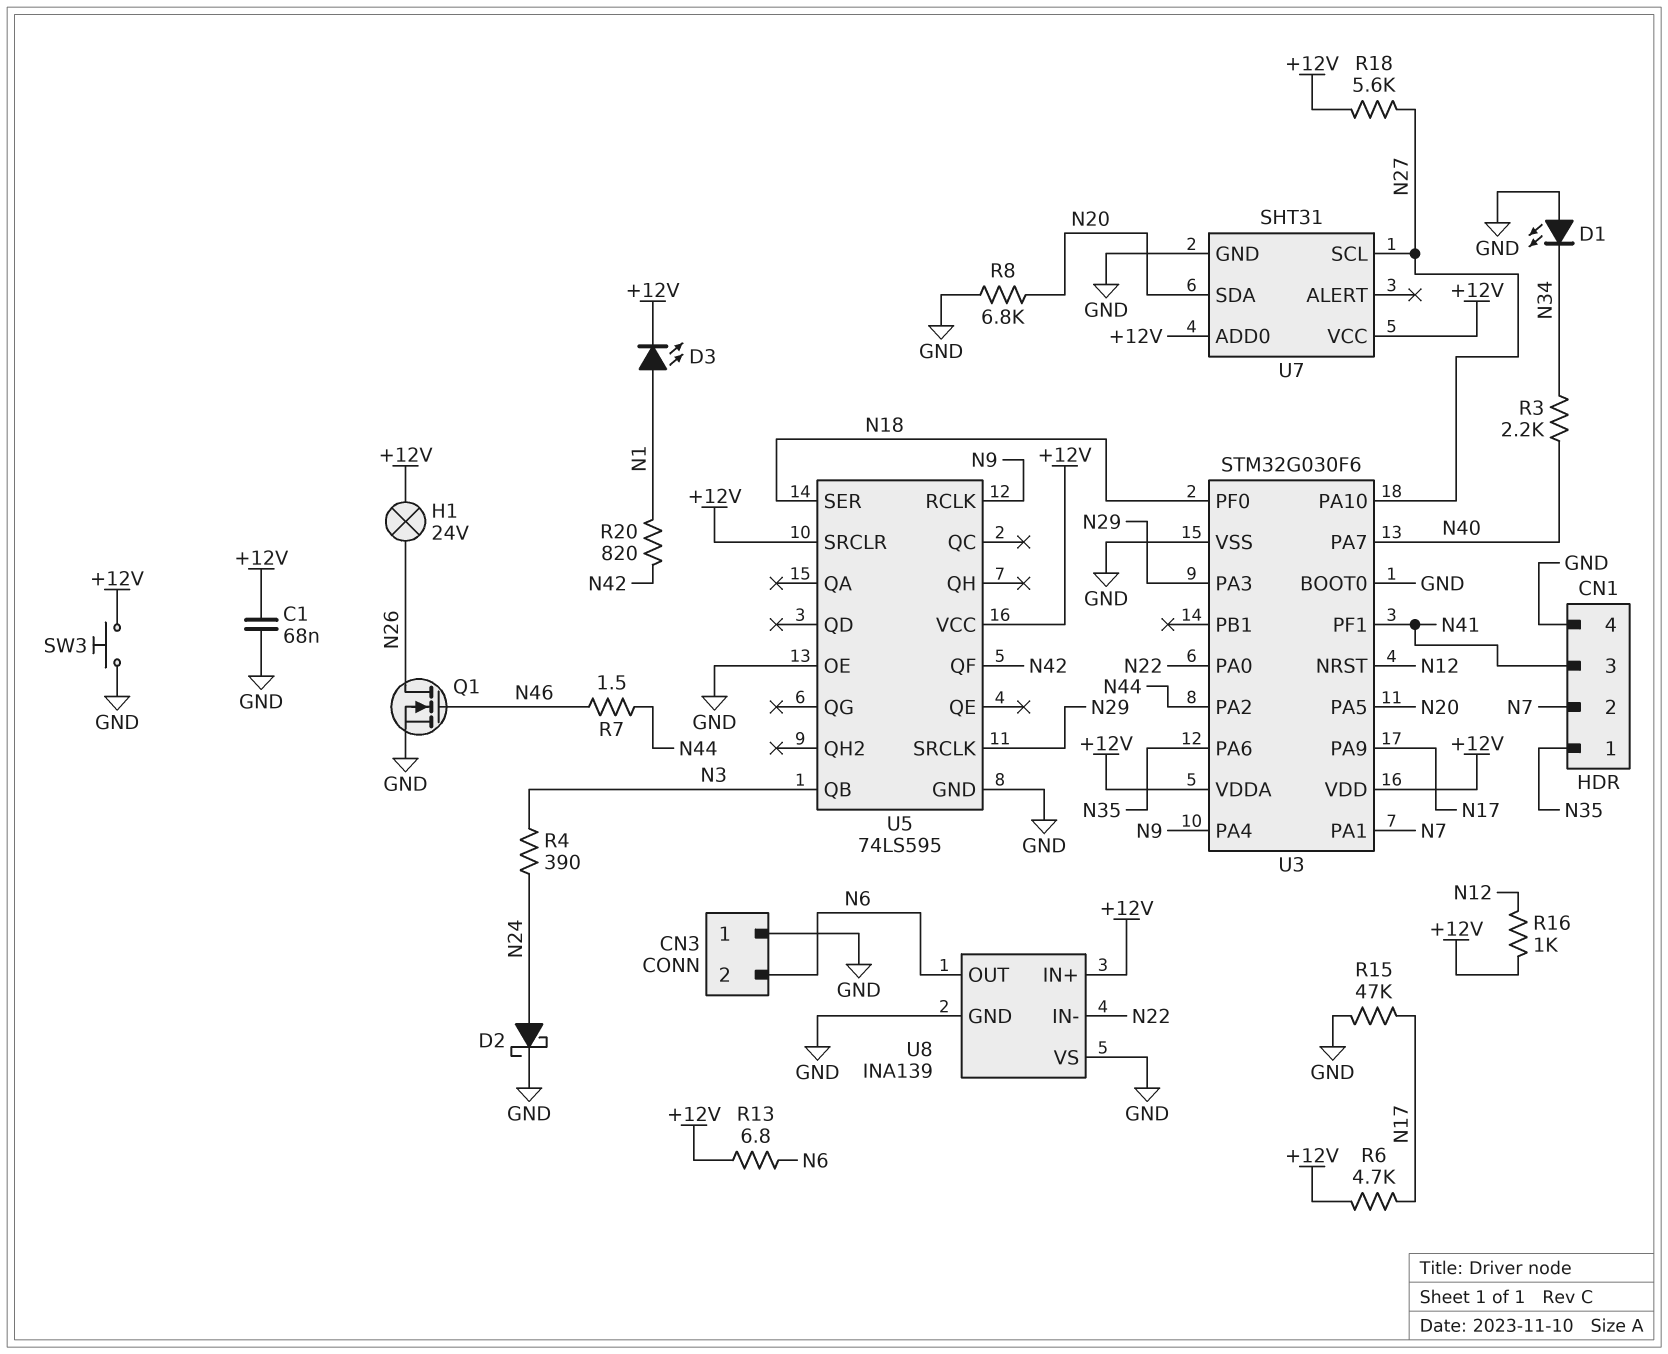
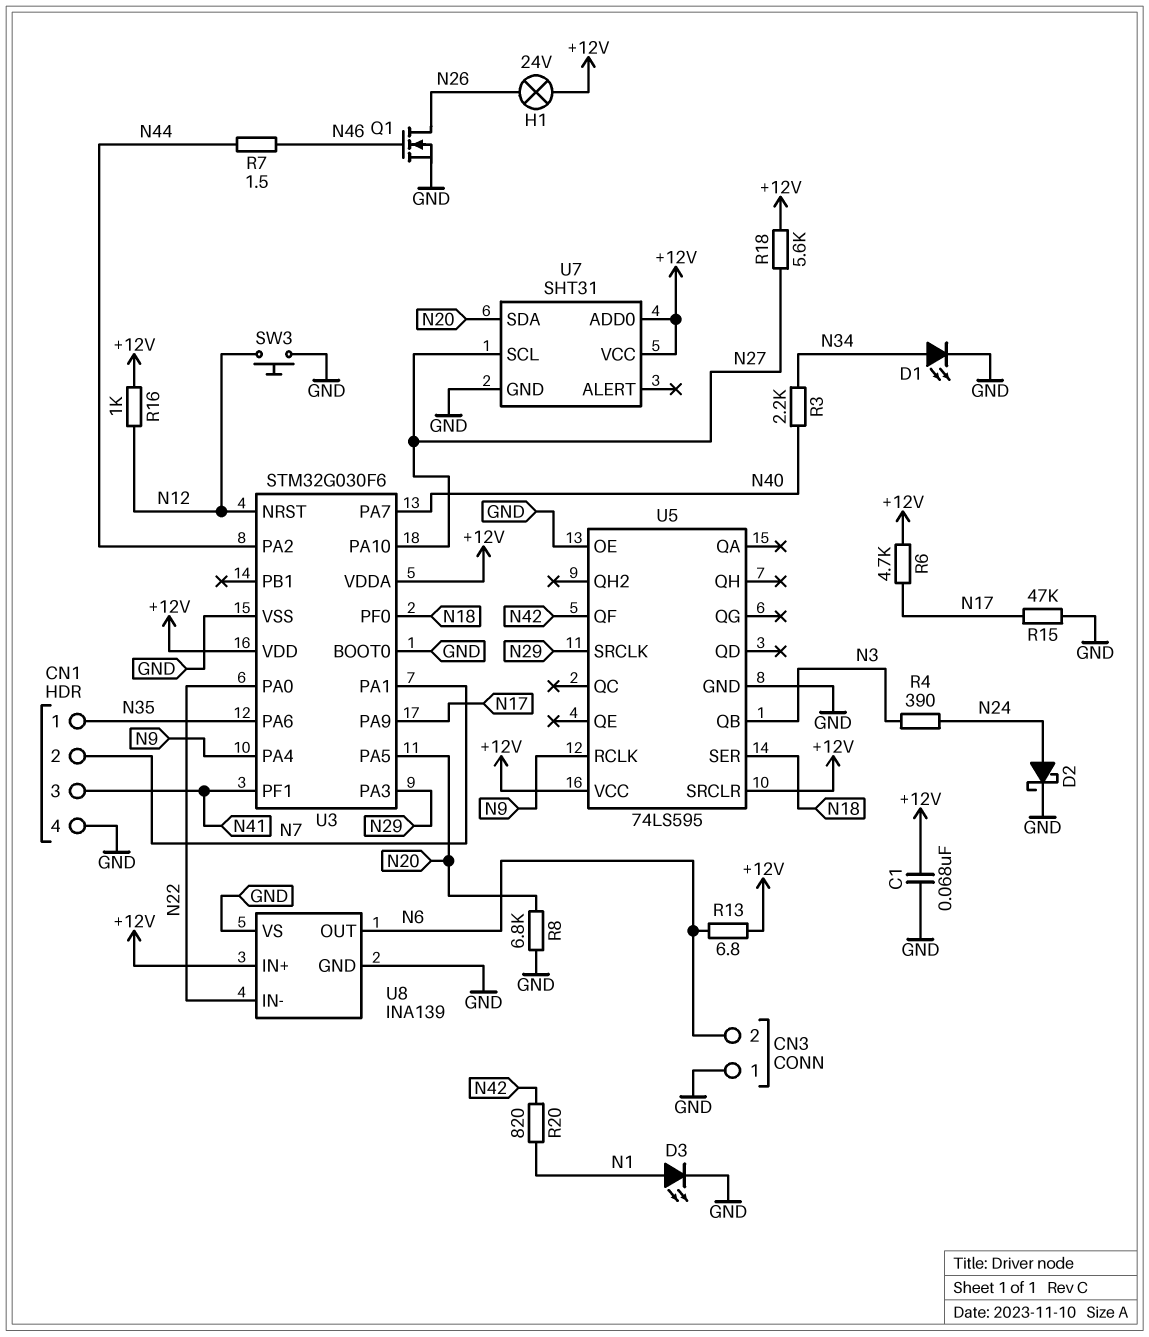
D1: LED (A GND, K N34) -> LED (A N34, K GND)
D3: LED (A N1, K +12V) -> LED (A N1, K GND)
SW3: button (+12V, GND) -> button (GND, N12)

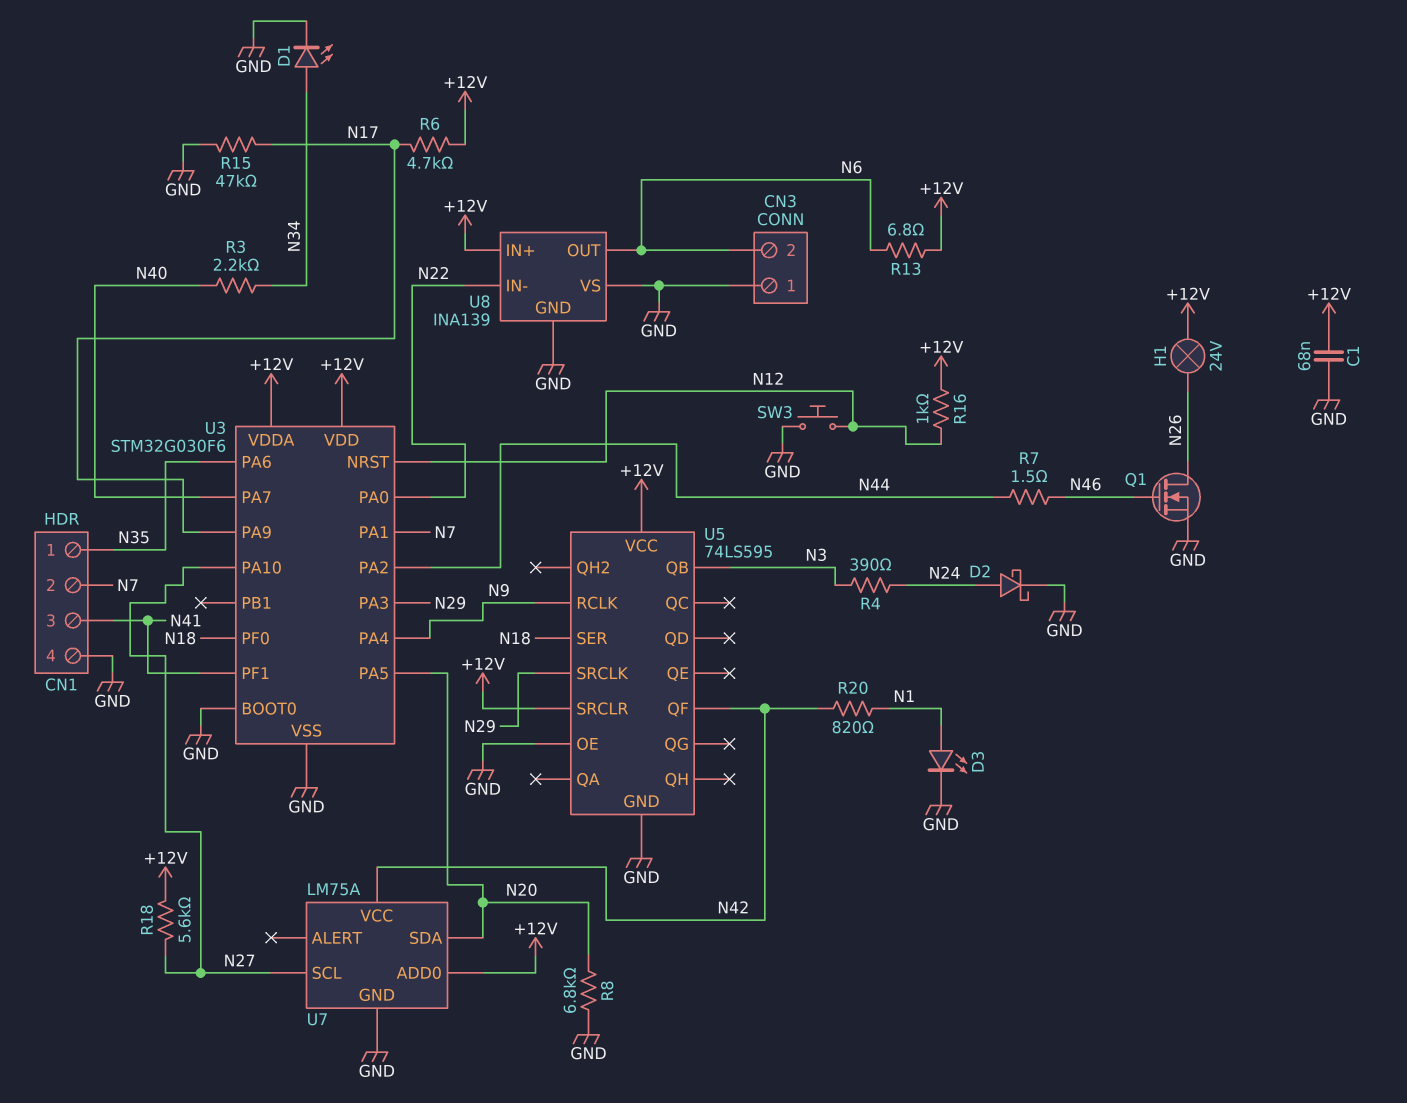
U7: SHT31 -> LM75A
U7 pin VCC: +12V -> N42

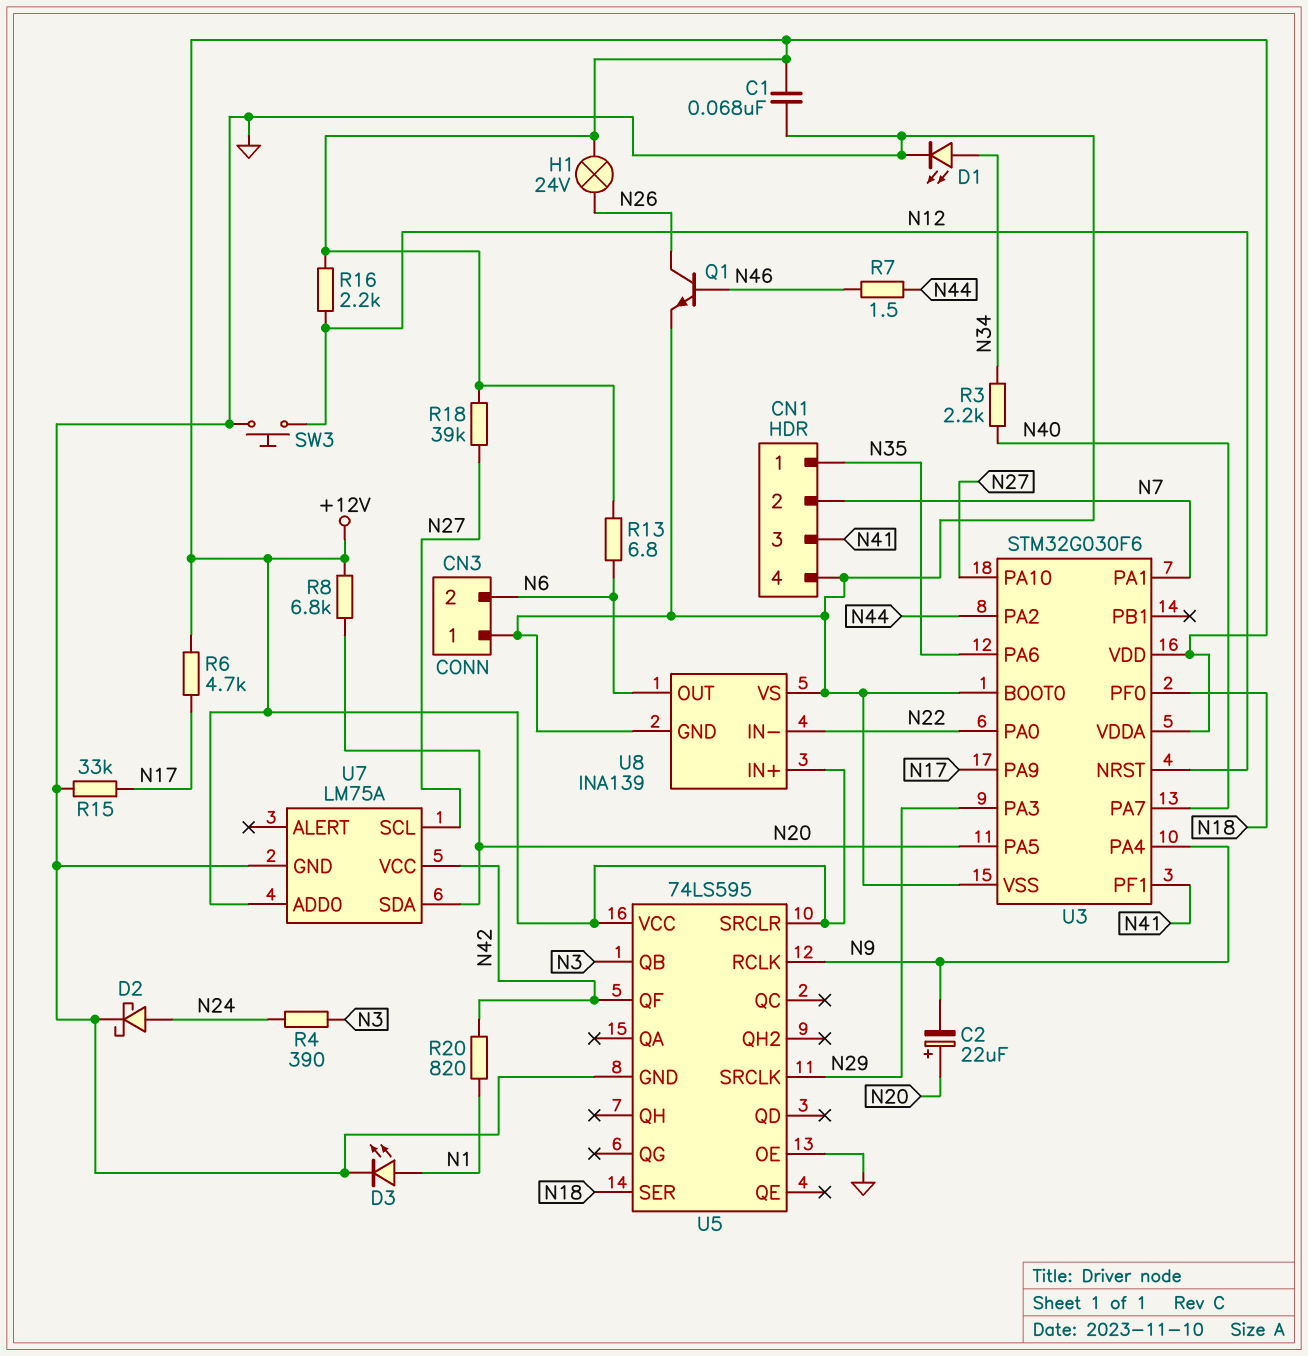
C2: none -> 22uF (plus N20, minus N9)
Q1: NMOS (G N46, D N26, S GND) -> NPN (B N46, C N26, E GND)
R8: 6.8k (GND, N20) -> 6.8k (+12V, N20)
R15: 47k (GND, N17) -> 33k (GND, N17)
R16: 1k (+12V, N12) -> 2.2k (+12V, N12)
R18: 5.6k (+12V, N27) -> 39k (+12V, N27)

